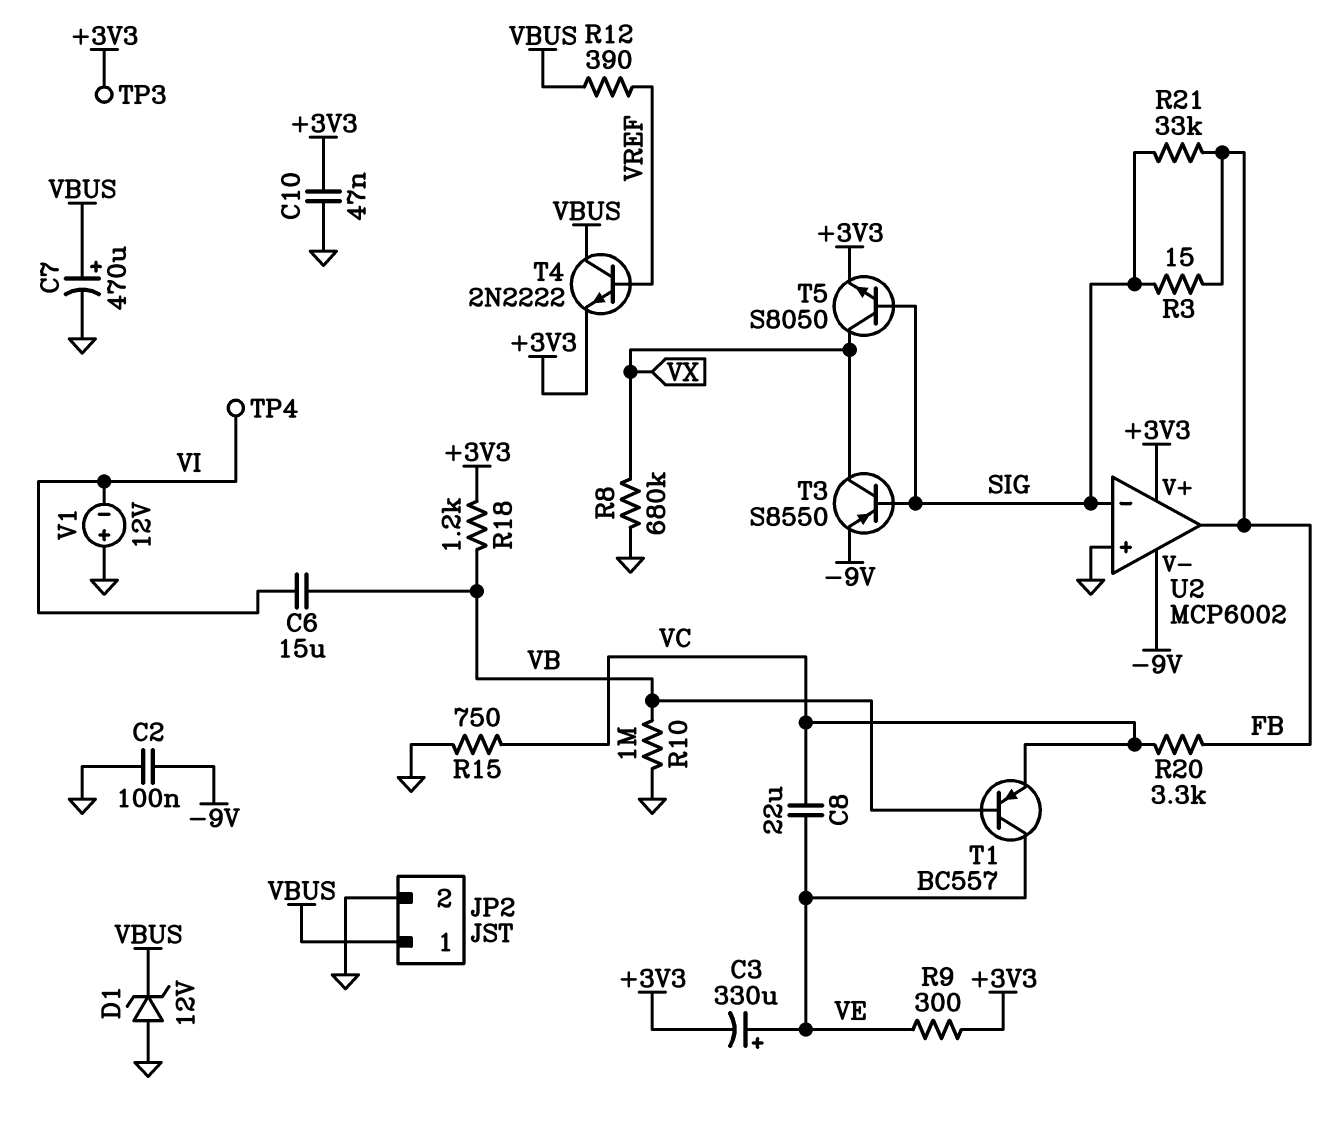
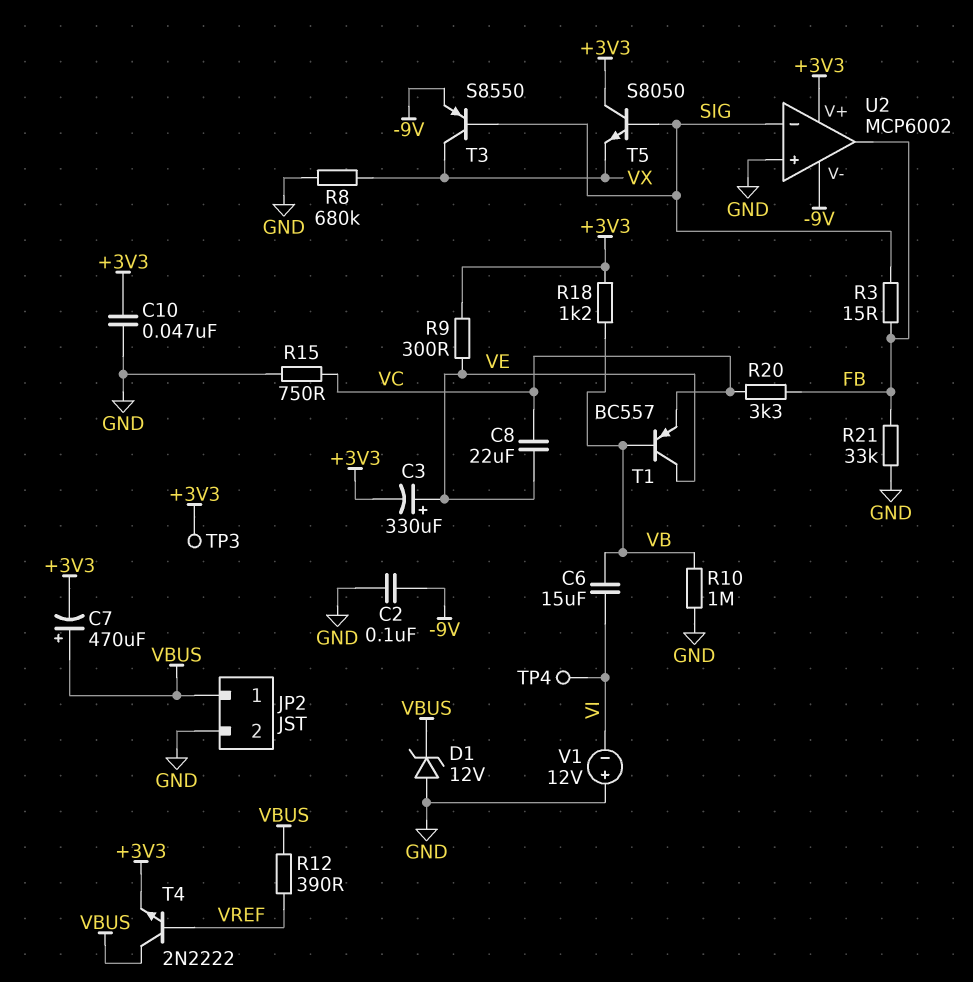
C7: 470uF (plus VBUS, minus GND) -> 470uF (plus VBUS, minus +3V3)
R21: 33k (FB, SIG) -> 33k (FB, GND)
T5: NPN S8050 (B SIG, C VX, E +3V3) -> NPN S8050 (B SIG, C +3V3, E VX)

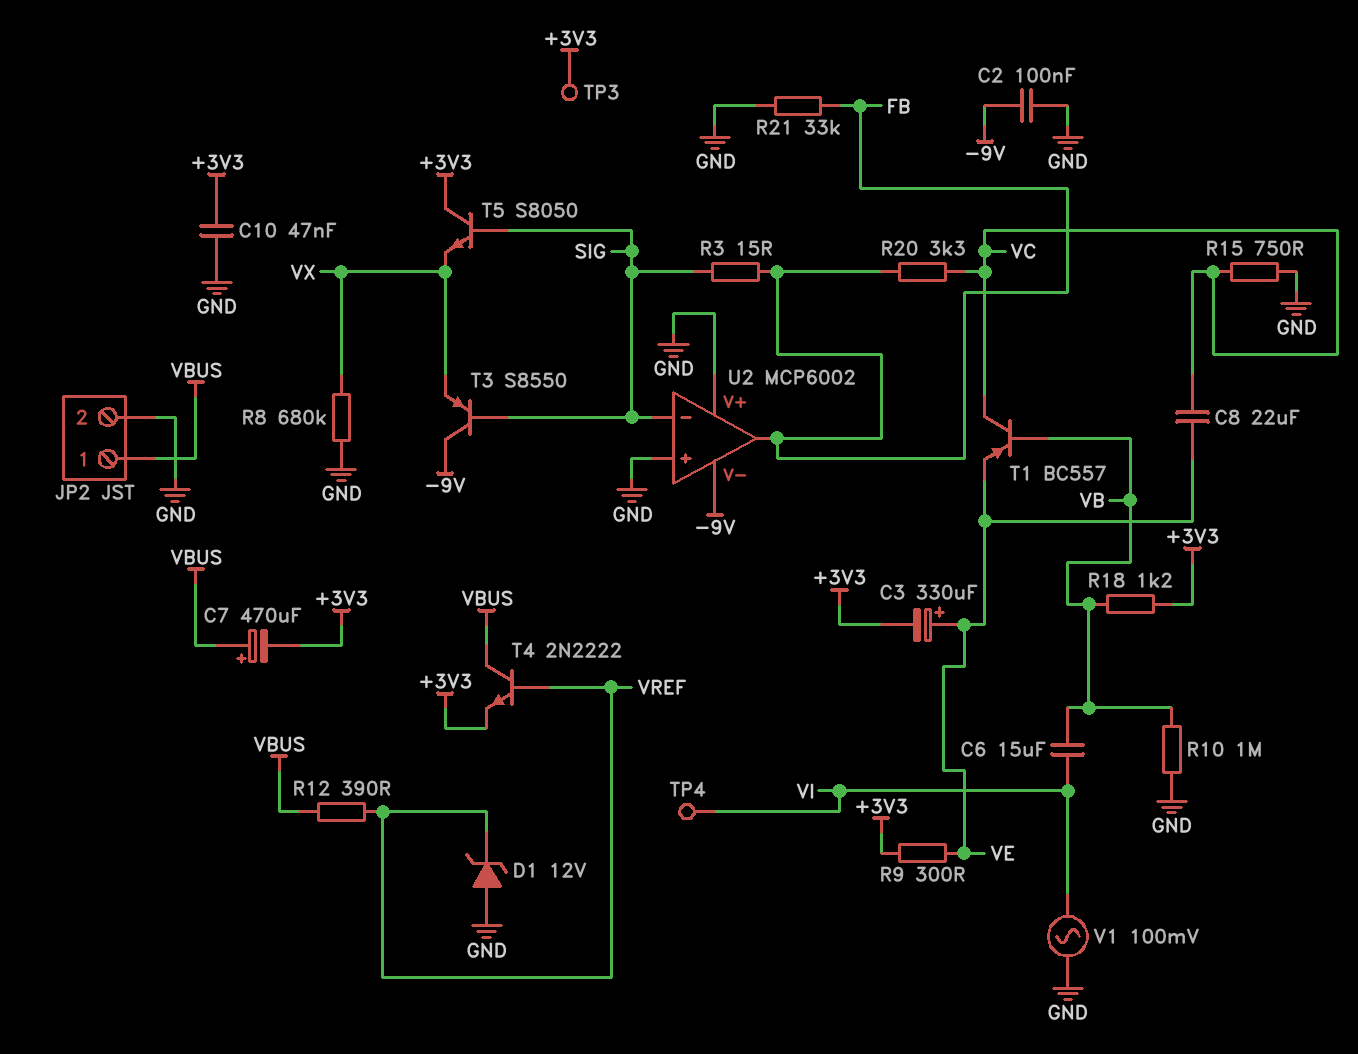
D1: zener 12V (A GND, K VBUS) -> zener 12V (A GND, K VREF)
T1: PNP BC557 (B VB, C VE, E VC) -> PNP BC557 (B VB, C VC, E VE)
T3: PNP S8550 (B SIG, C VX, E -9V) -> PNP S8550 (B SIG, C -9V, E VX)
U2 pin V+: +3V3 -> GND
V1: 12V (plus GND, minus VI) -> AC 100mV (GND, VI)

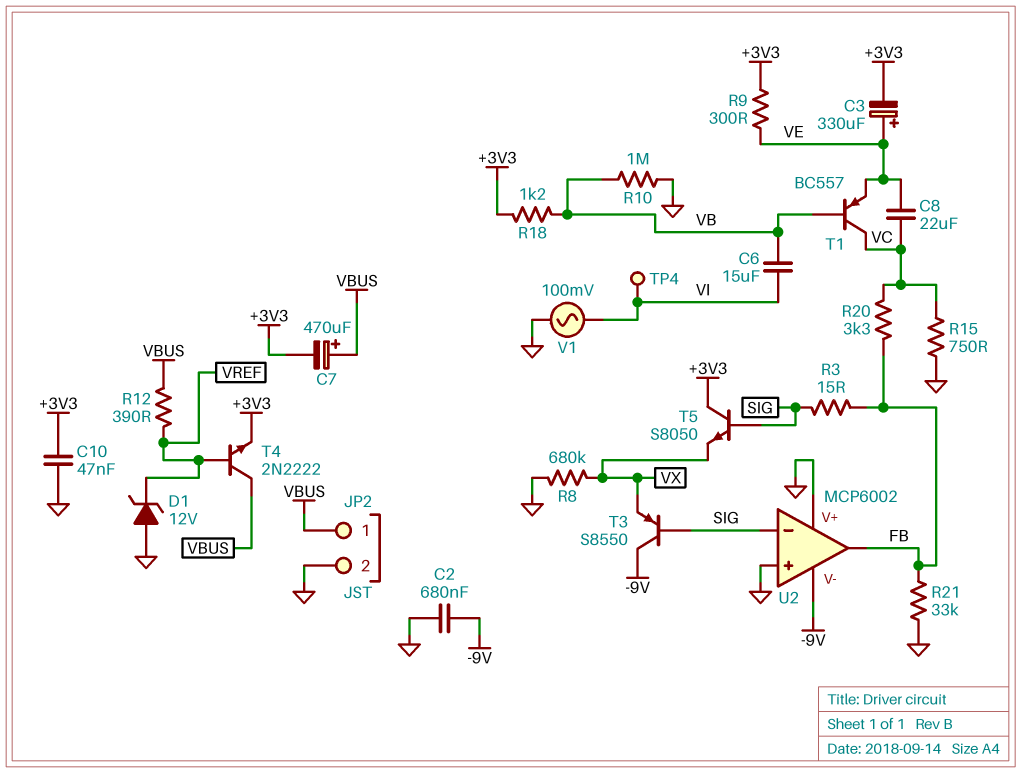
C2: 100nF (-9V, GND) -> 680nF (-9V, GND)
TP3: test point (+3V3) -> none

